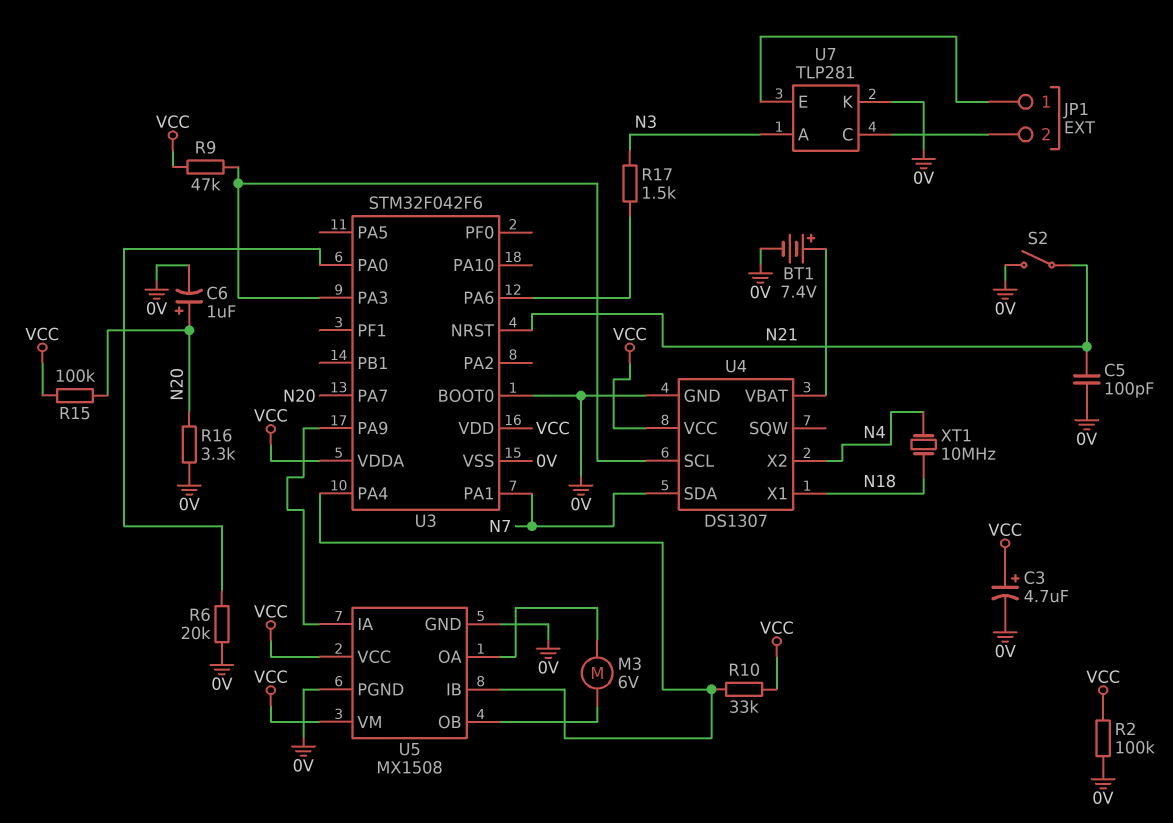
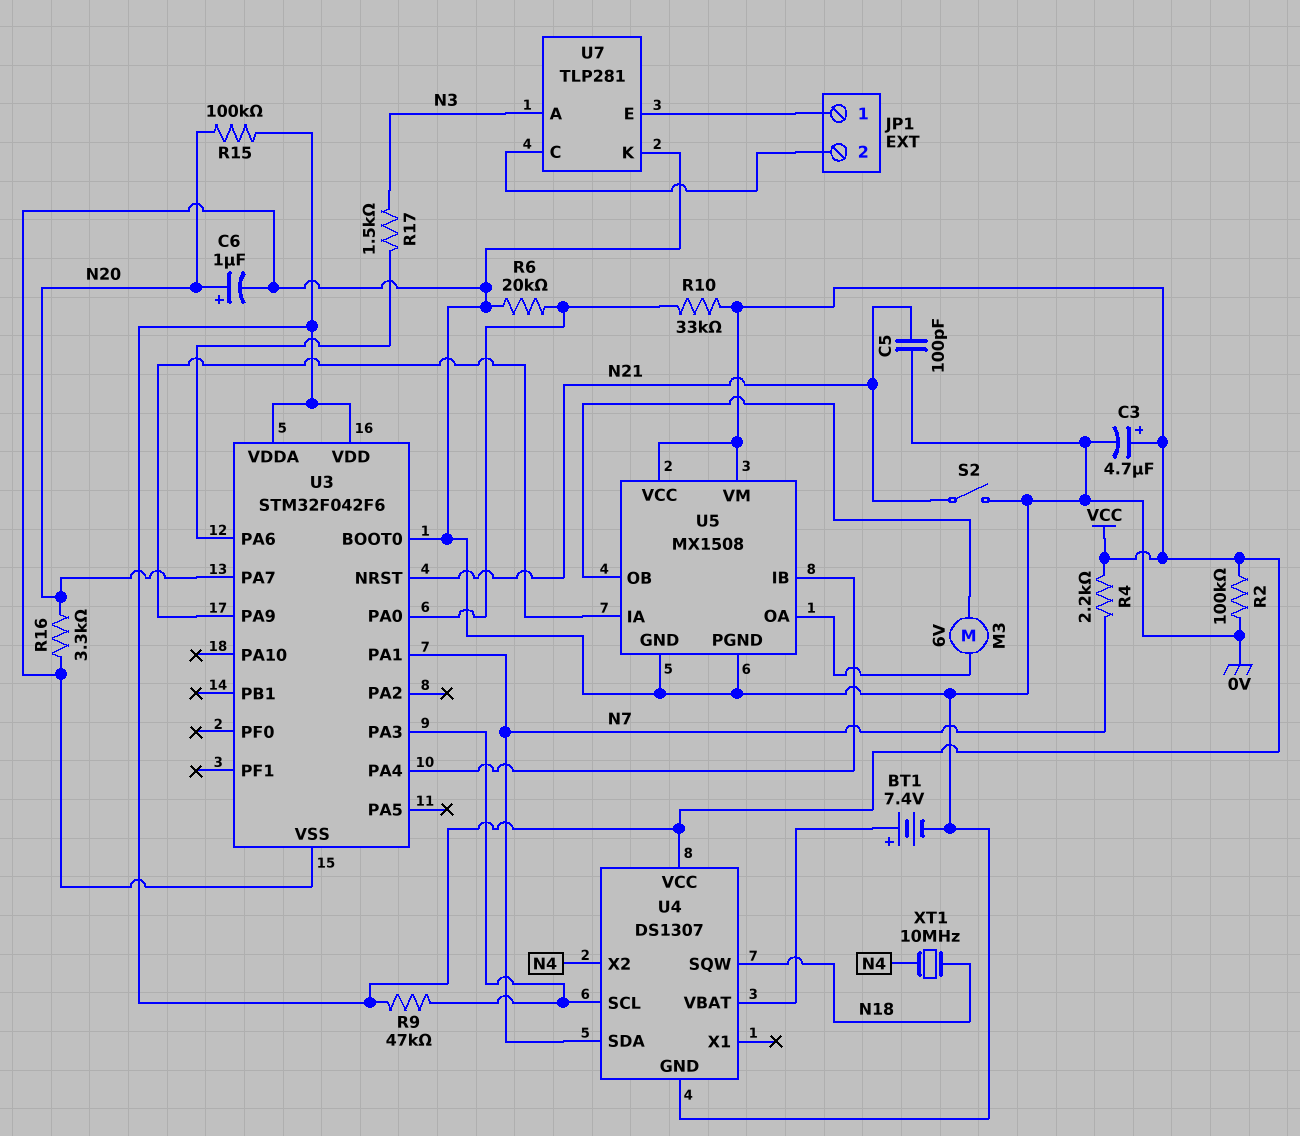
R4: none -> 2.2k (N7, VCC)
R10: 33k (U3/PA4, VCC) -> 33k (U3/PA0, VCC)
U4 pin SQW: none -> N18
U4 pin X1: N18 -> none

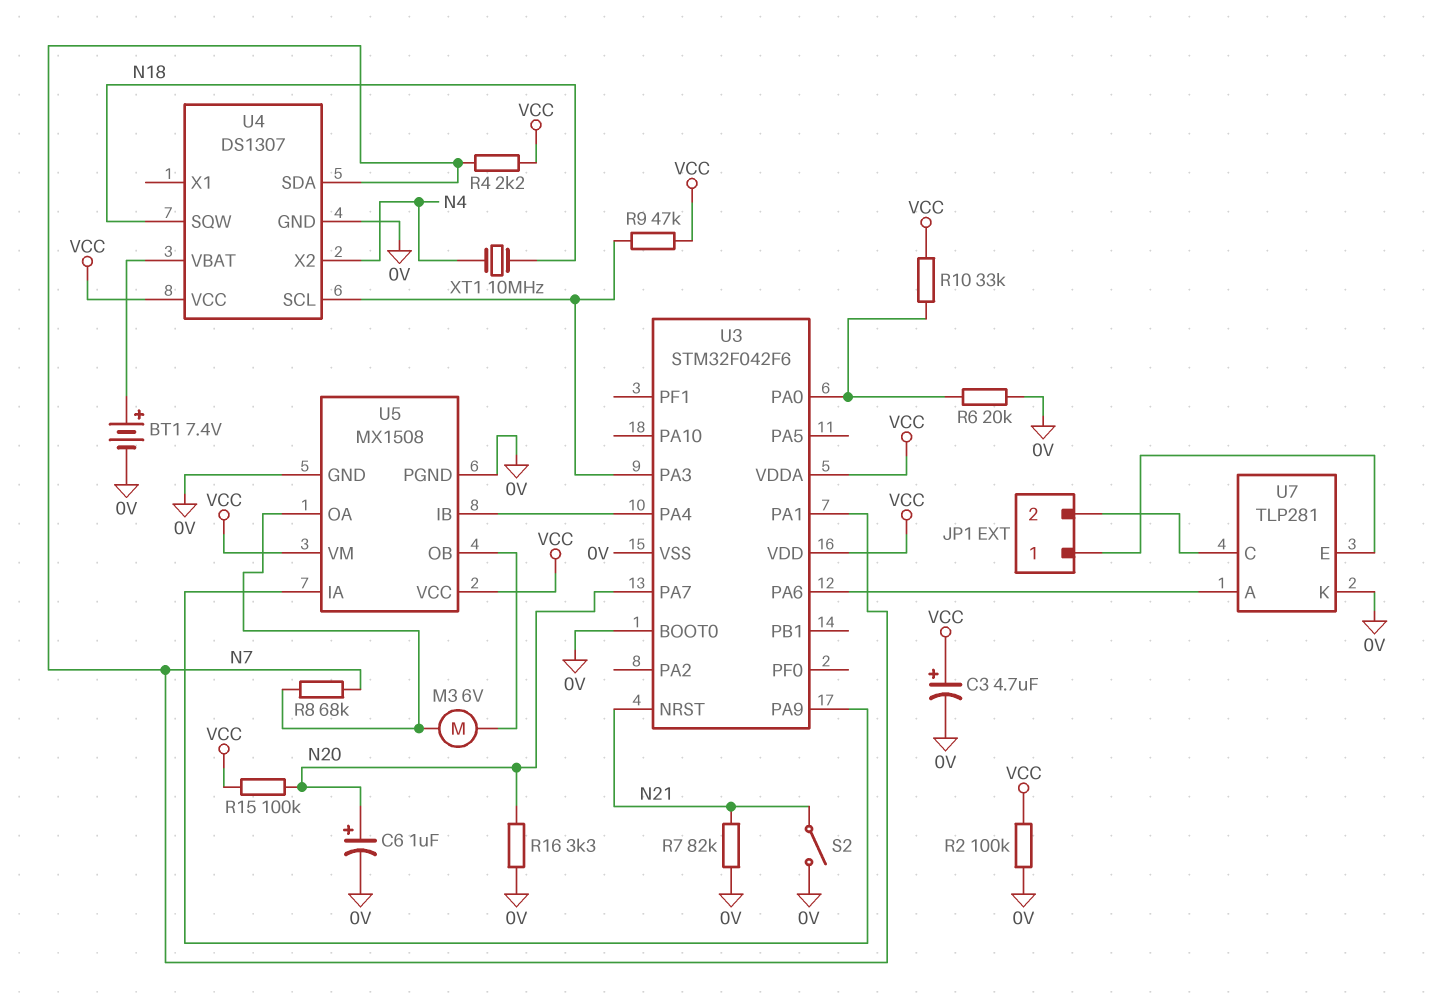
C5: 100pF (0V, N21) -> none
R7: none -> 82k (0V, N21)
R8: none -> 68k (N7, U5/OA)
R17: 1.5k (N3, U3/PA6) -> none
U7 pin A: N3 -> U3/PA6

